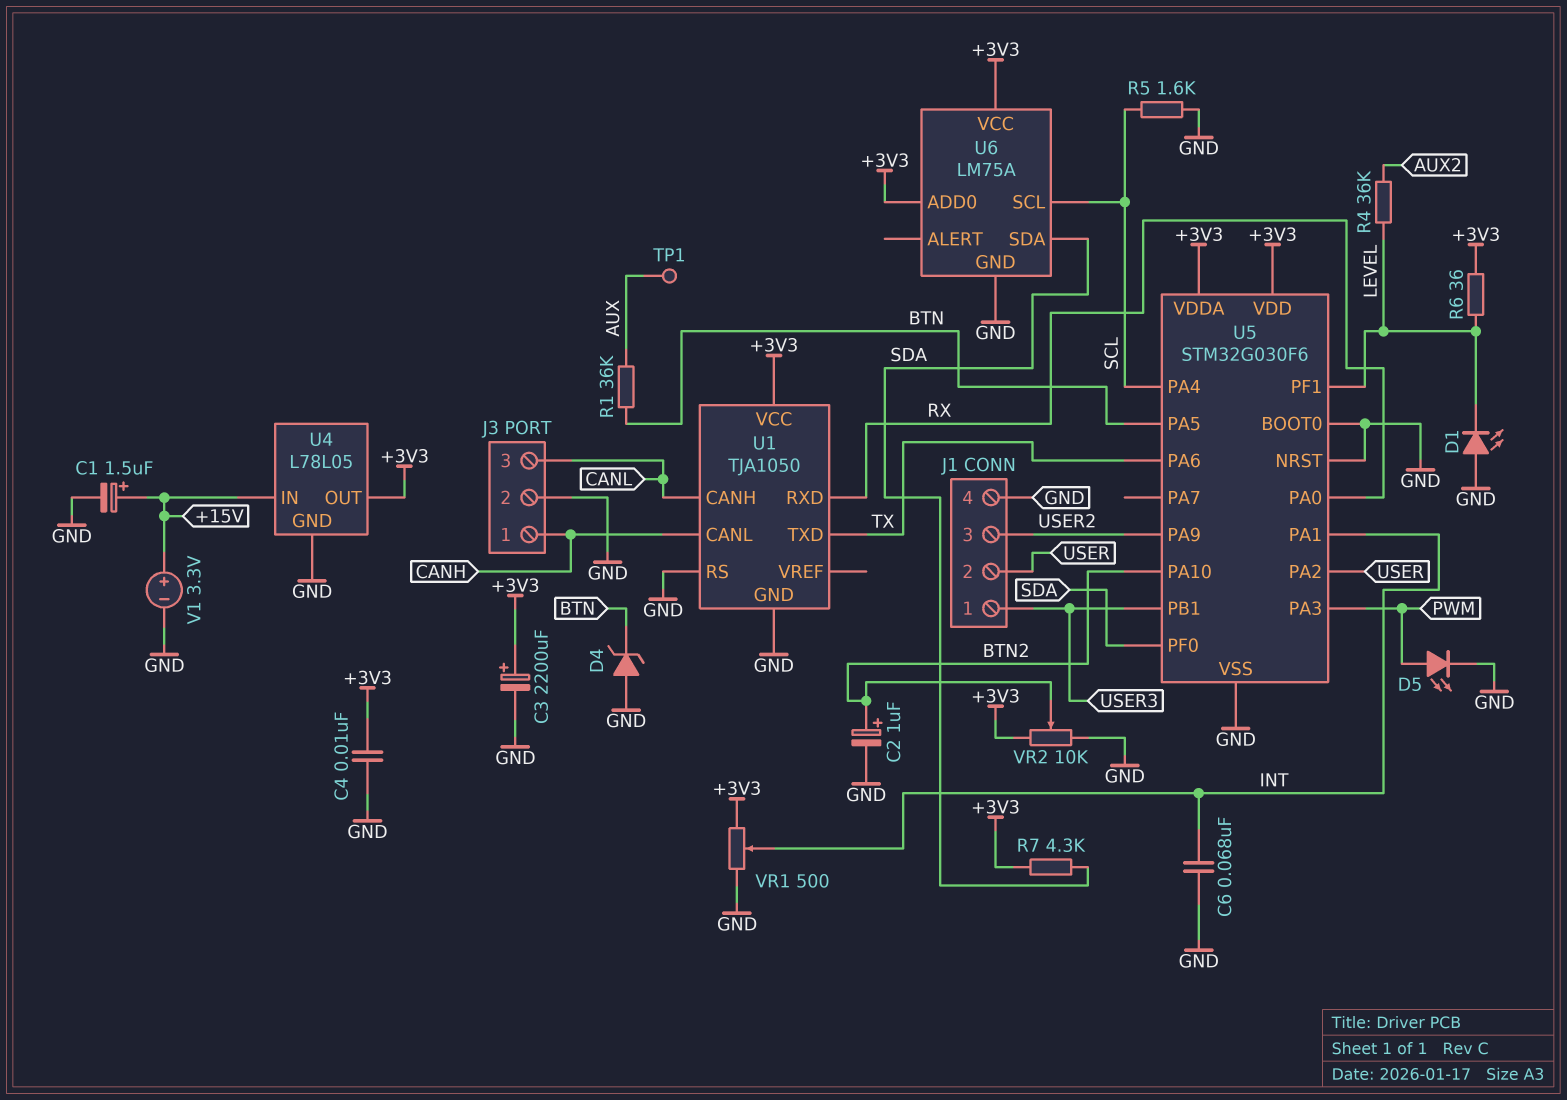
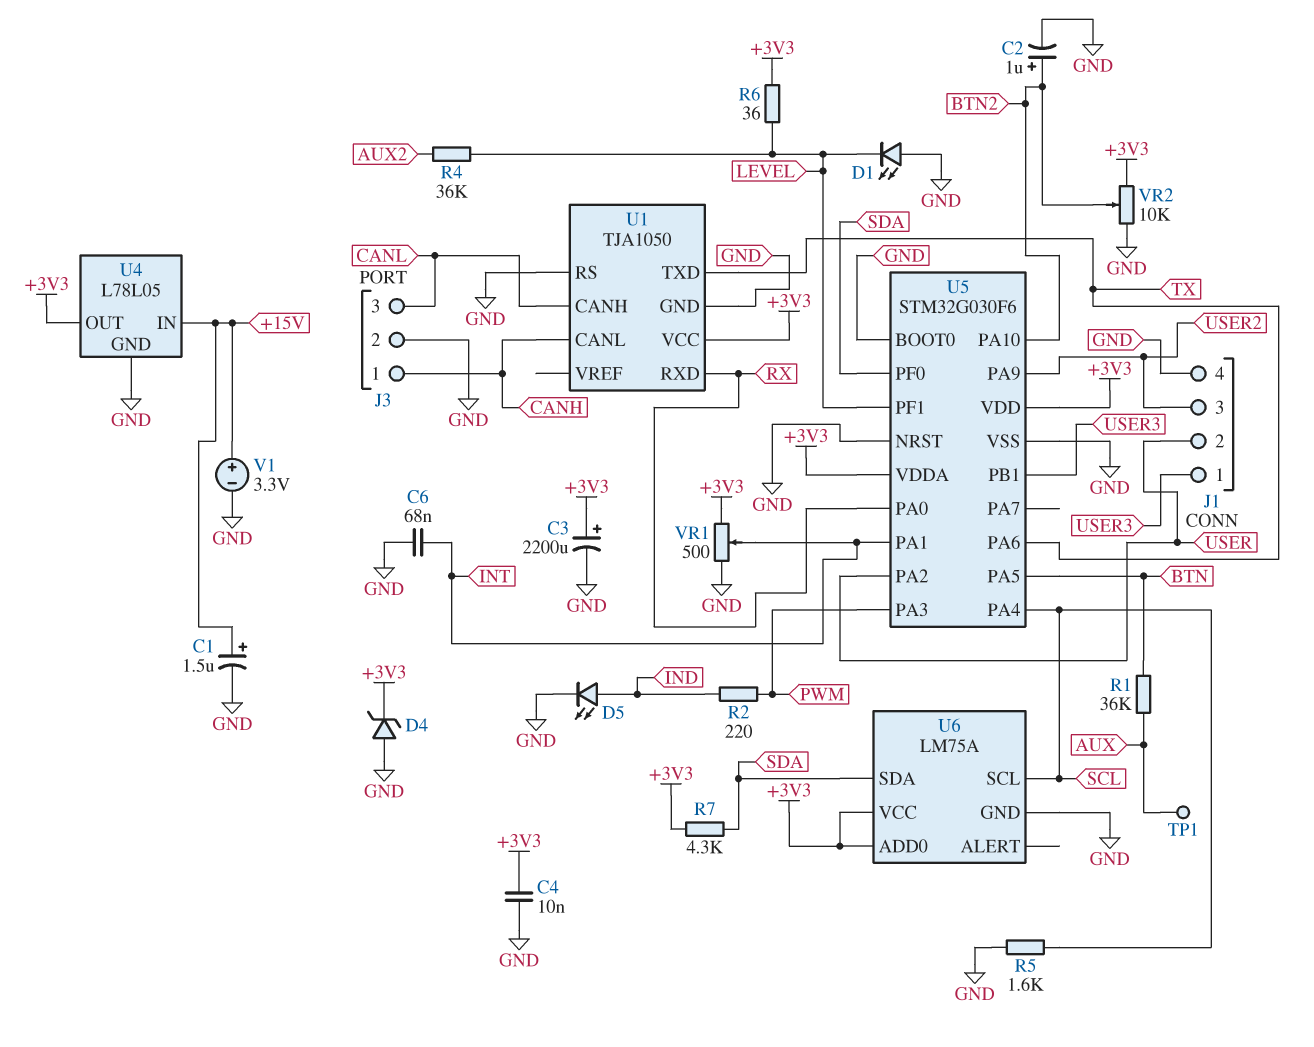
D4: zener (A GND, K BTN) -> zener (A GND, K +3V3)
D5: LED (A PWM, K GND) -> LED (A IND, K GND)
R2: none -> 220 (IND, PWM)

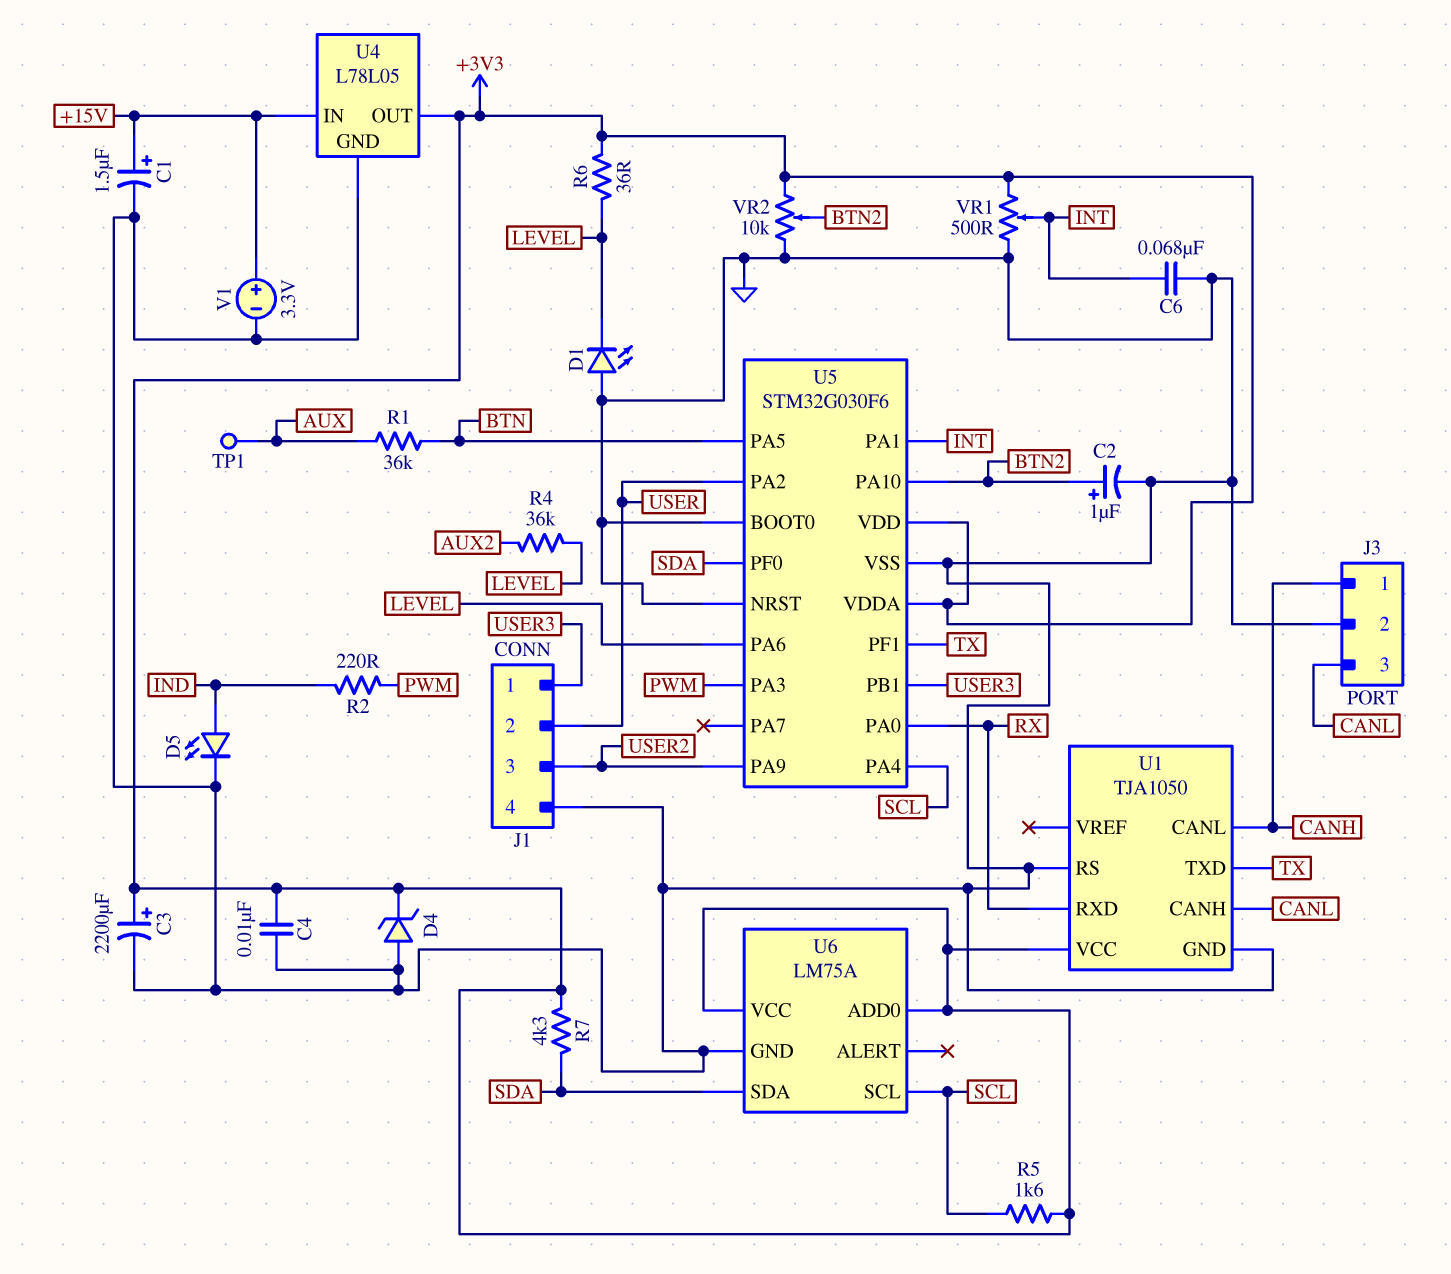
R5: 1.6k (GND, SCL) -> 1.6k (+3V3, SCL)
U5 pin PA6: TX -> LEVEL
U5 pin PF1: LEVEL -> TX

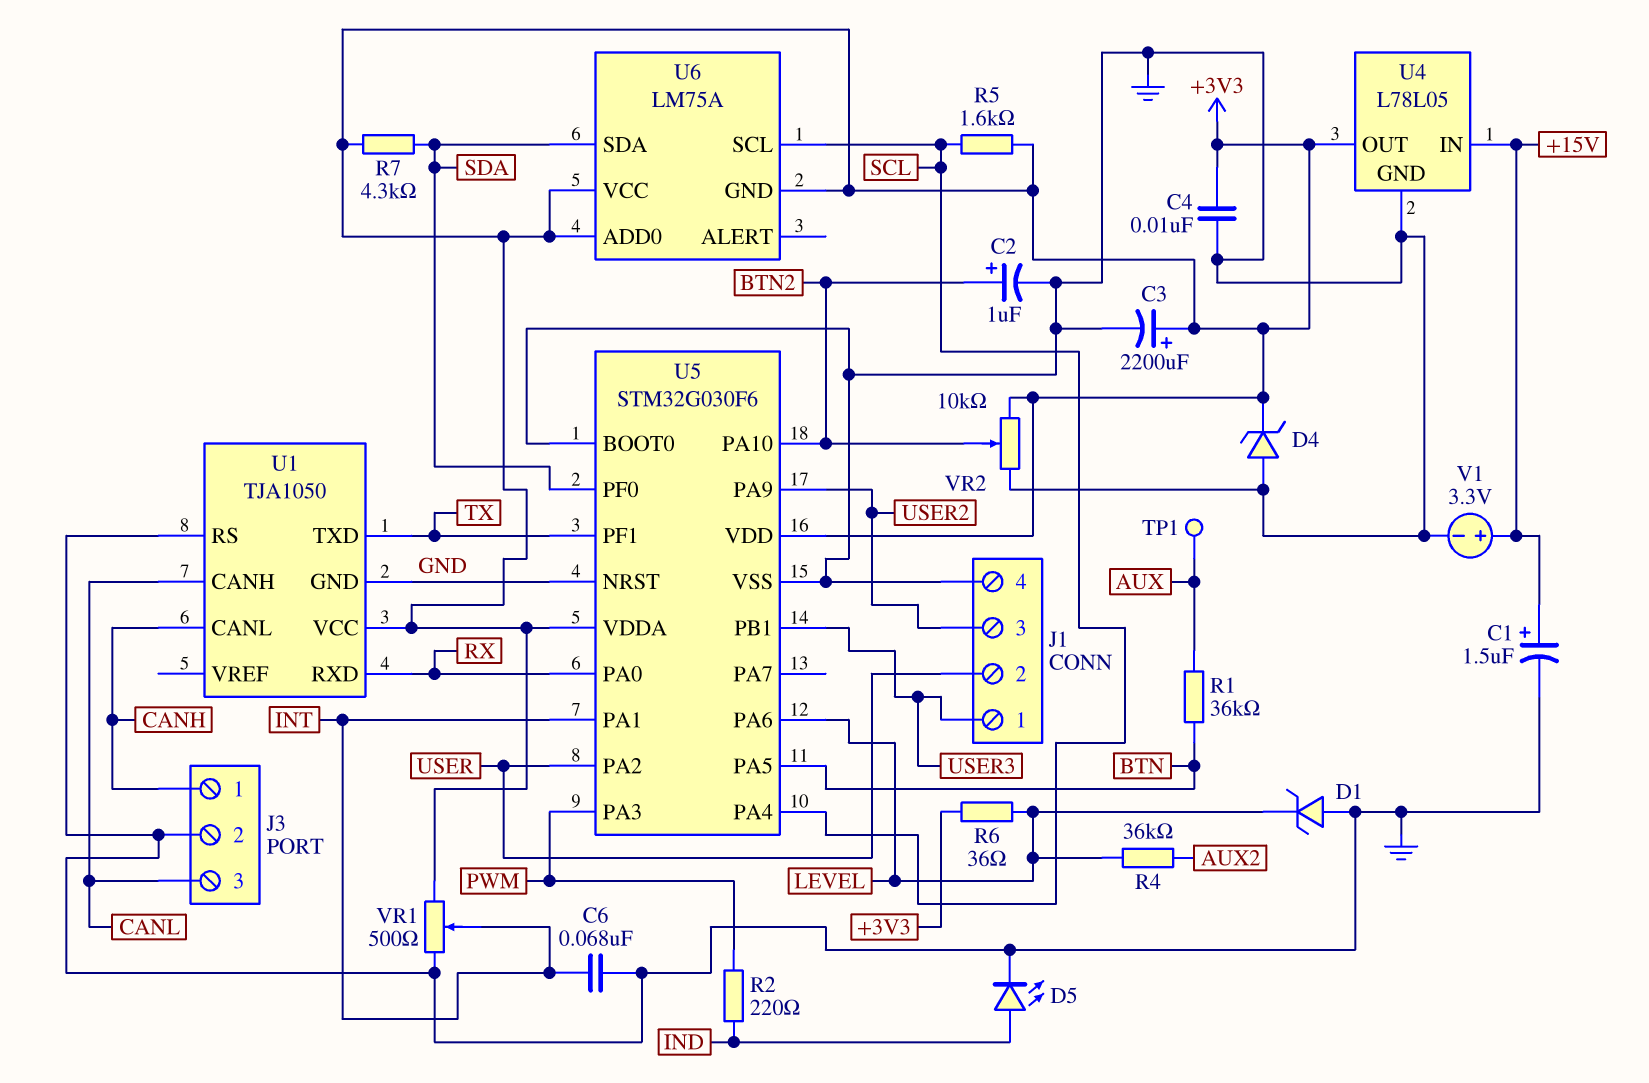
D1: LED (A GND, K LEVEL) -> zener (A GND, K LEVEL)
U6 pin GND: GND -> +3V3

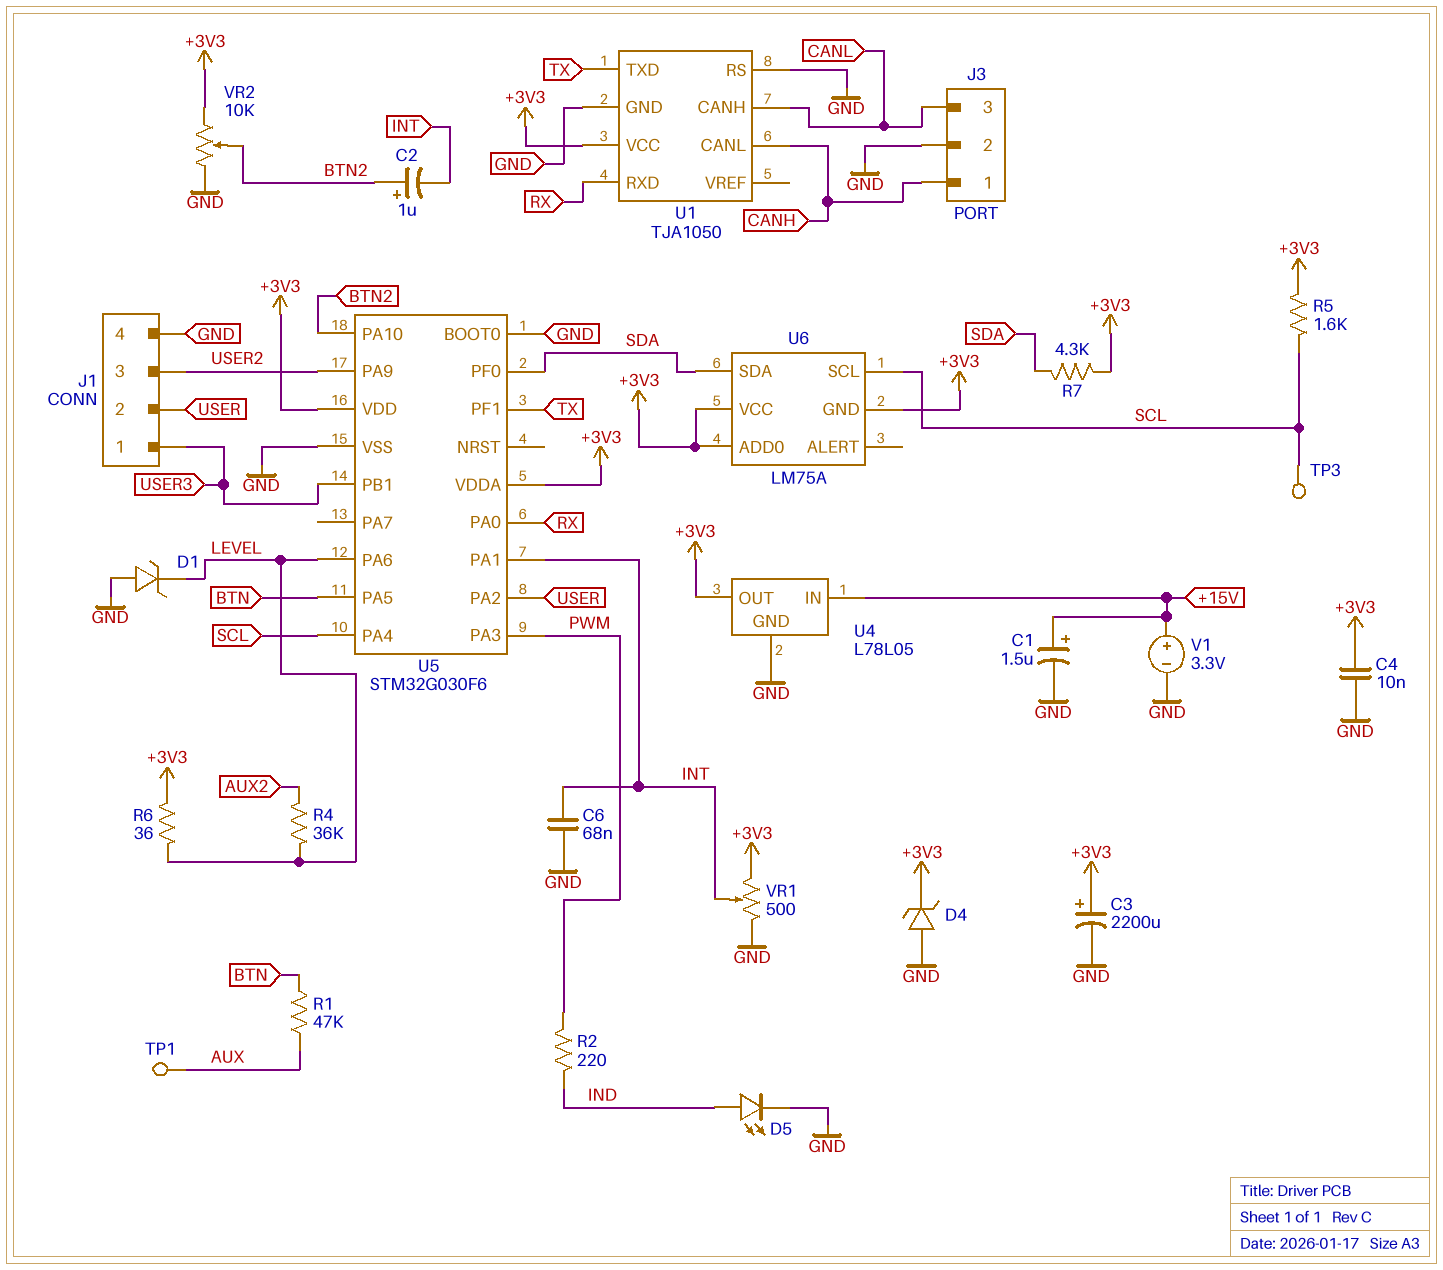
C2: 1uF (plus BTN2, minus GND) -> 1uF (plus BTN2, minus INT)
R1: 36k (AUX, BTN) -> 47k (AUX, BTN)
TP3: none -> test point (SCL)
U5 pin NRST: GND -> none

